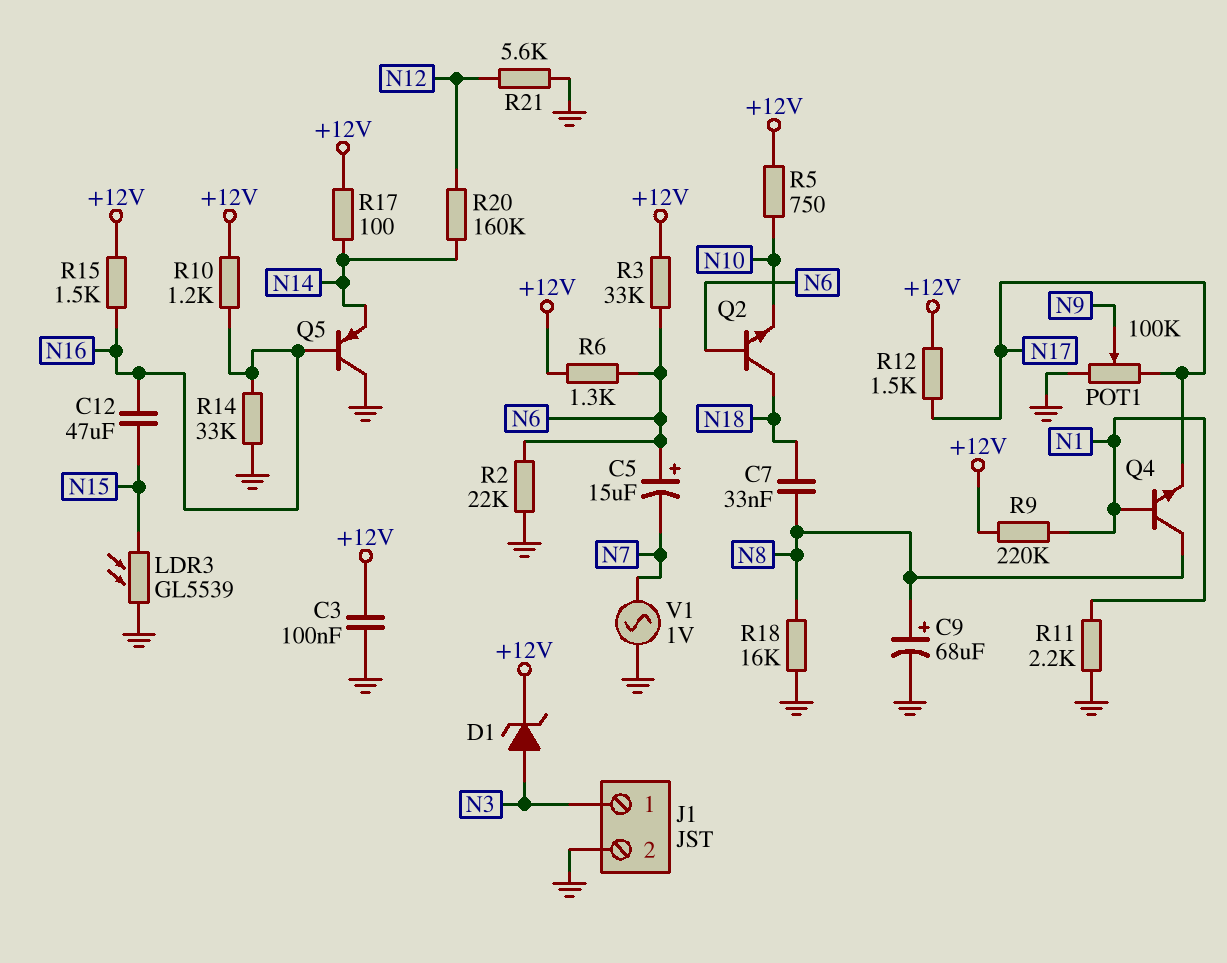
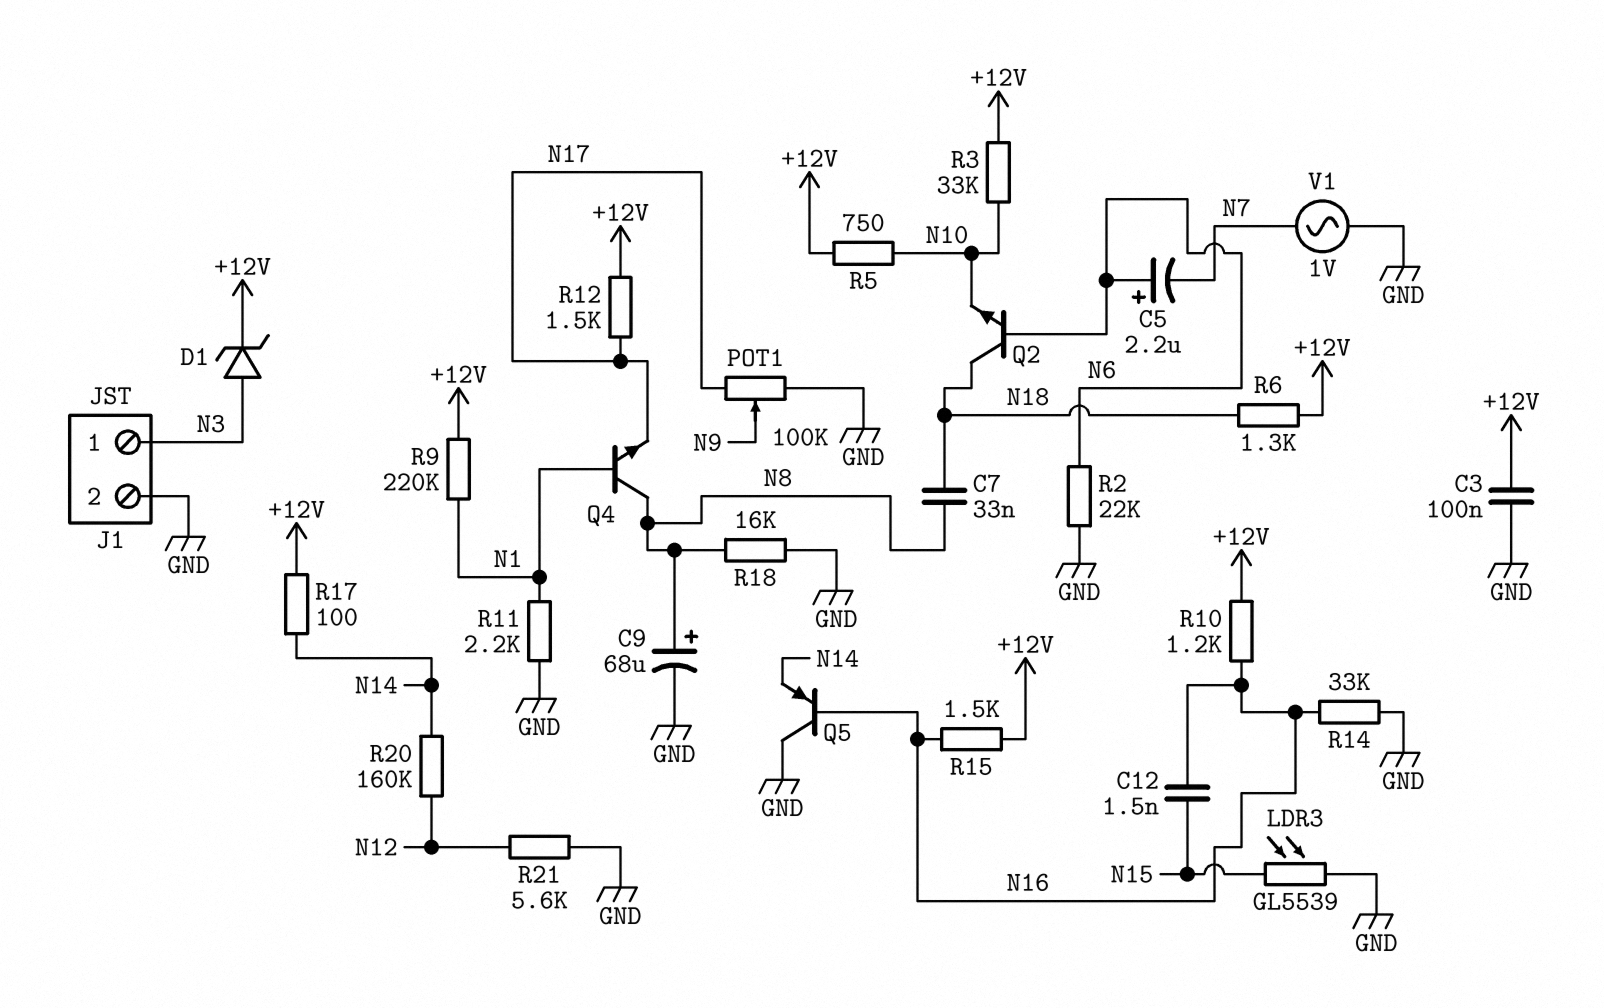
C5: 15uF (plus N6, minus N7) -> 2.2uF (plus N6, minus N7)
C12: 47uF (N15, N16) -> 1.5nF (N15, N16)
R3: 33k (+12V, N6) -> 33k (+12V, N10)
R6: 1.3k (+12V, N6) -> 1.3k (+12V, N18)

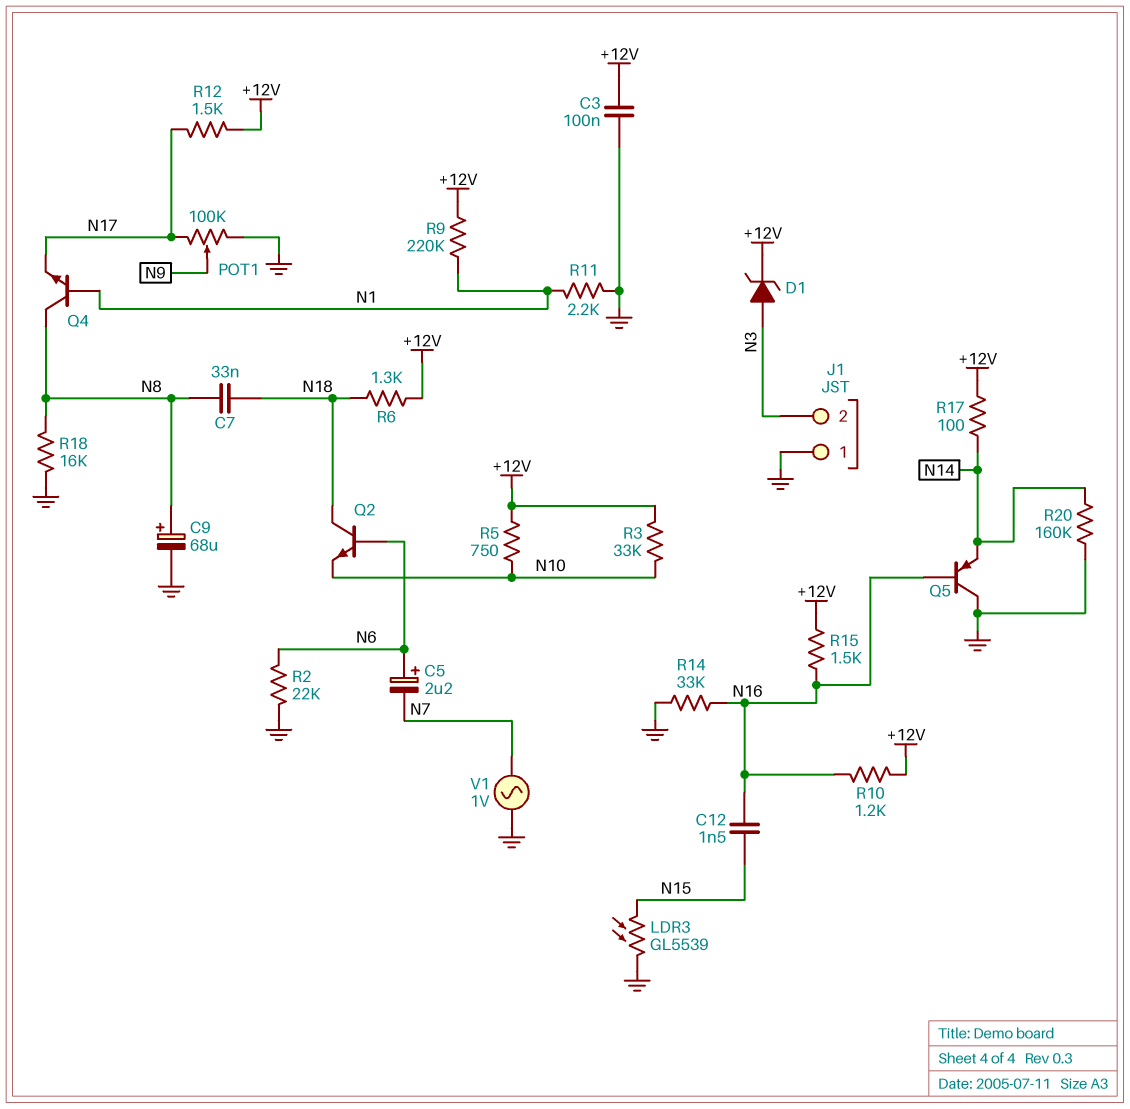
J1 pin 1: N3 -> GND
J1 pin 2: GND -> N3
R20: 160k (N12, N14) -> 160k (GND, N14)
R21: 5.6k (GND, N12) -> none

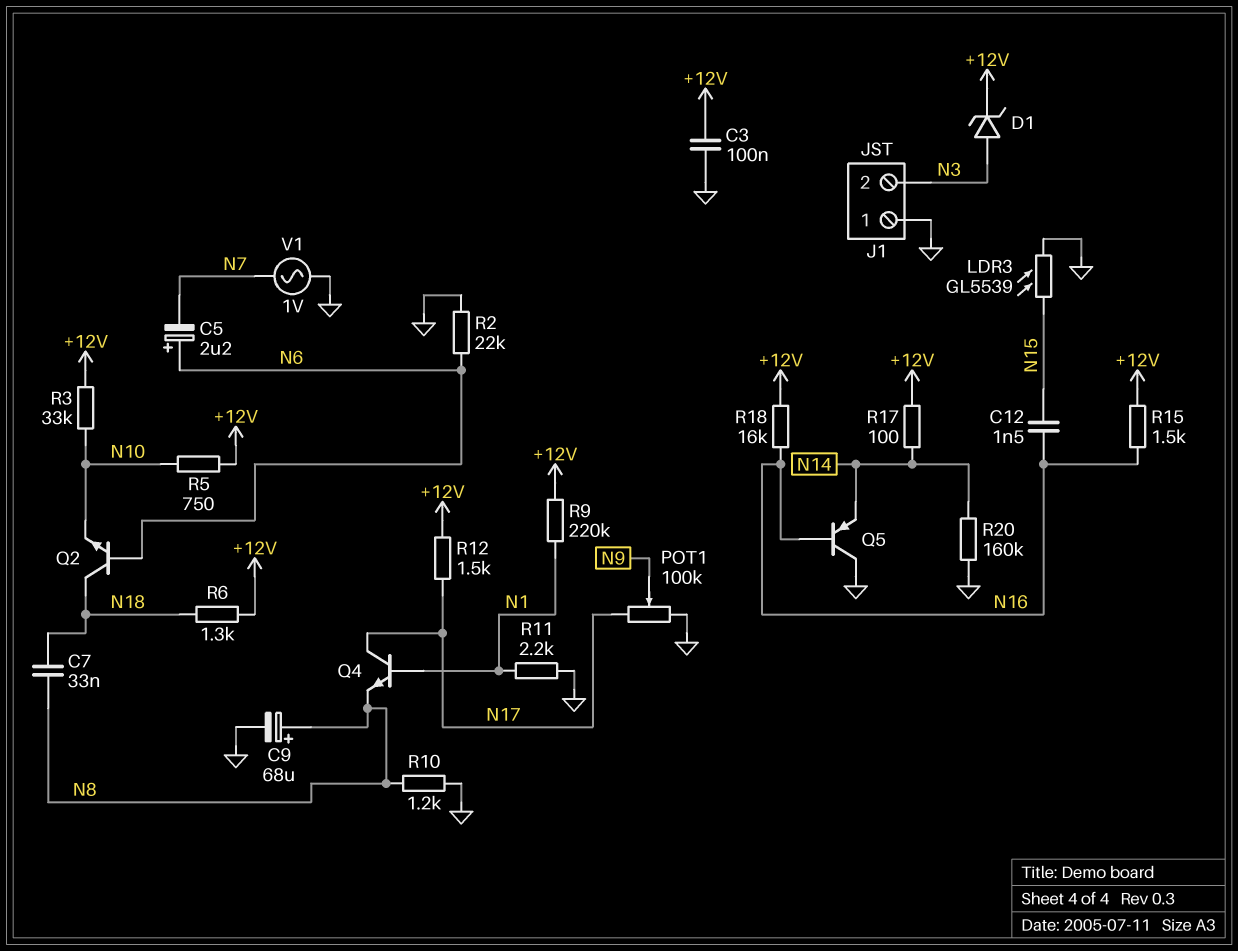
Q4: NPN (B N1, C N8, E N17) -> NPN (B N1, C N17, E N8)
R10: 1.2k (+12V, N16) -> 1.2k (GND, N8)
R14: 33k (GND, N16) -> none
R18: 16k (GND, N8) -> 16k (+12V, N16)

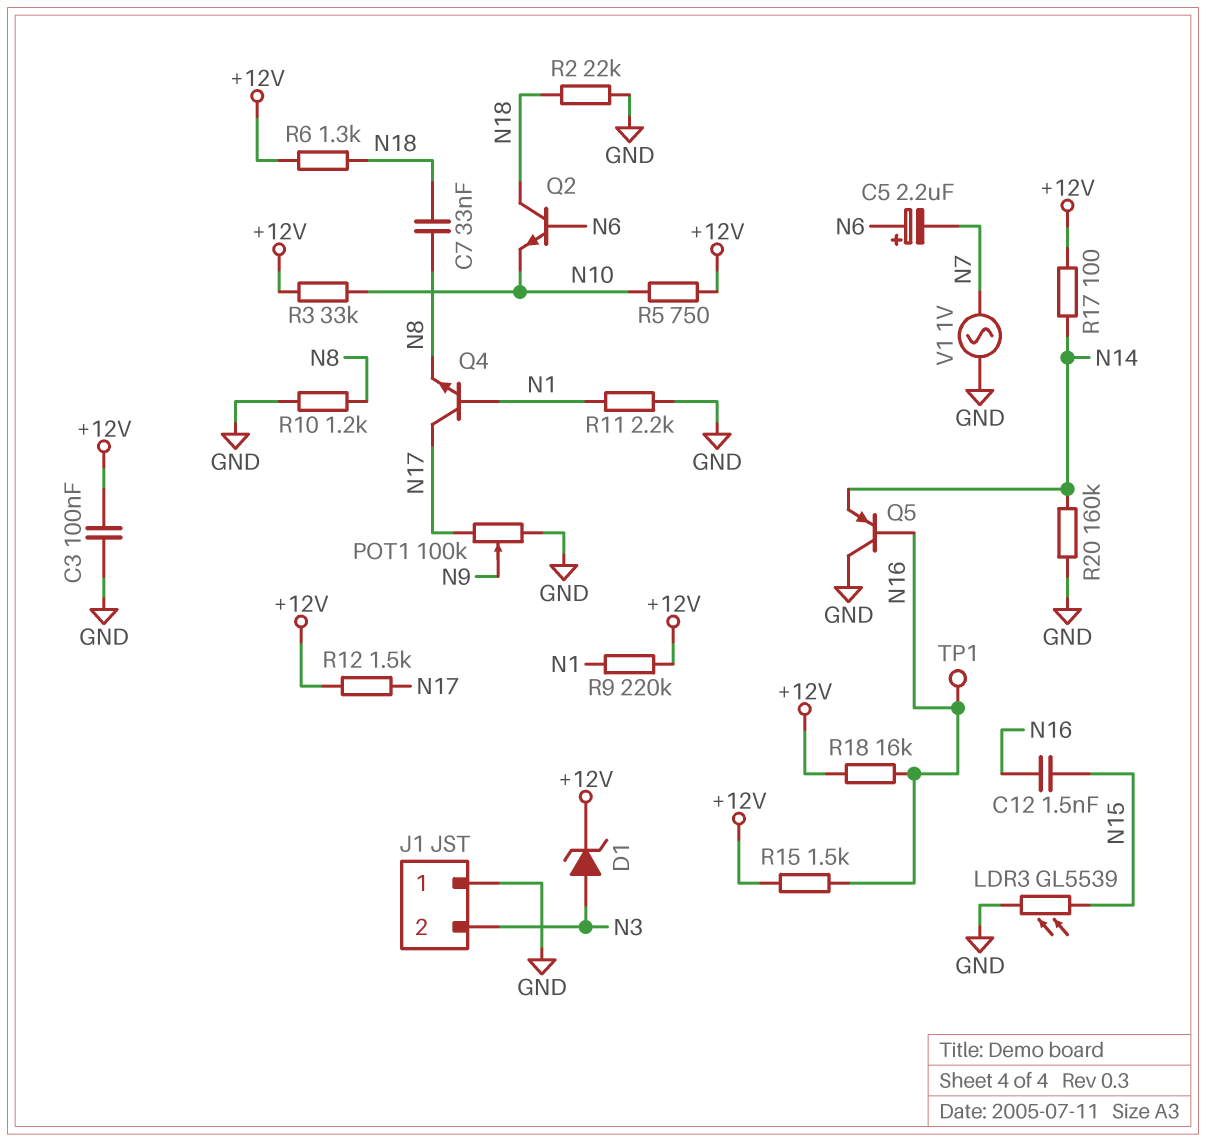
C9: 68uF (plus N8, minus GND) -> none
R2: 22k (GND, N6) -> 22k (GND, N18)
TP1: none -> test point (N16)

